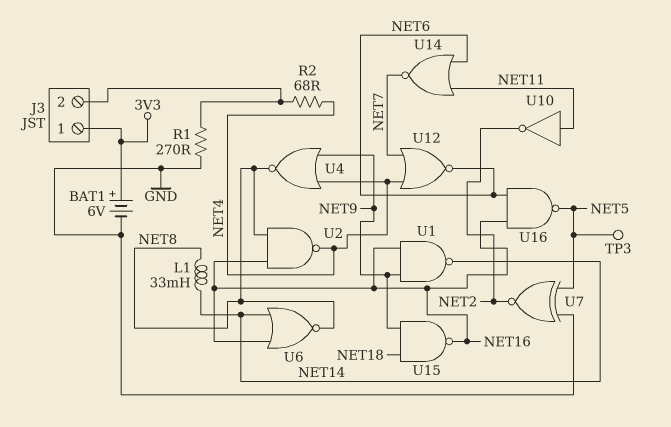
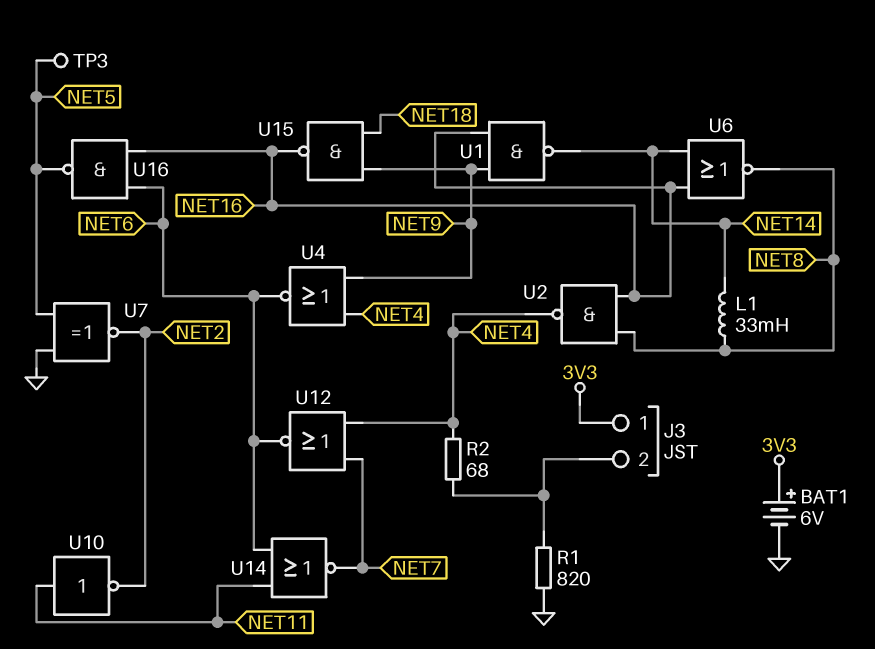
R1: 270 (GND, J3/2) -> 820 (GND, J3/2)
U4: NOR (in NET4, in NET9, out NET8) -> NOR (in NET4, in NET9, out NET6)

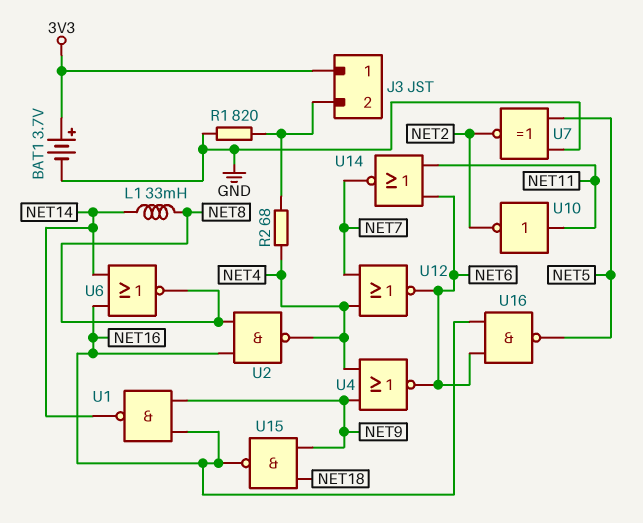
BAT1: 6V (plus 3V3, minus GND) -> 3.7V (plus 3V3, minus GND)
TP3: test point (NET5) -> none

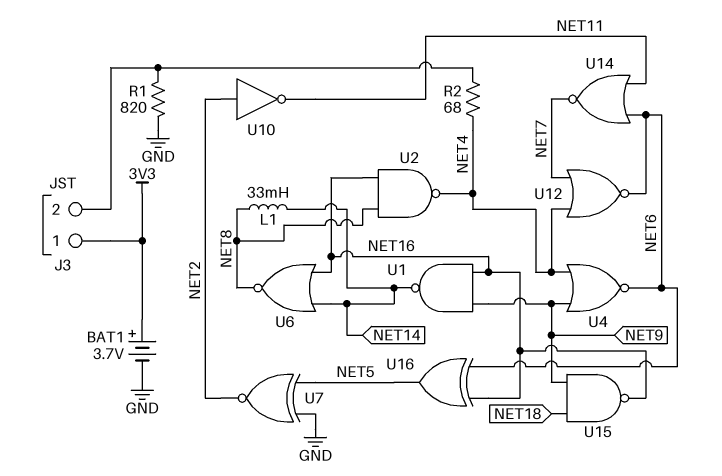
U10: NOT (in NET11, out NET2) -> NOT (in NET2, out NET11)
U16: NAND (in NET6, in NET16, out NET5) -> XOR (in NET6, in NET16, out NET5)

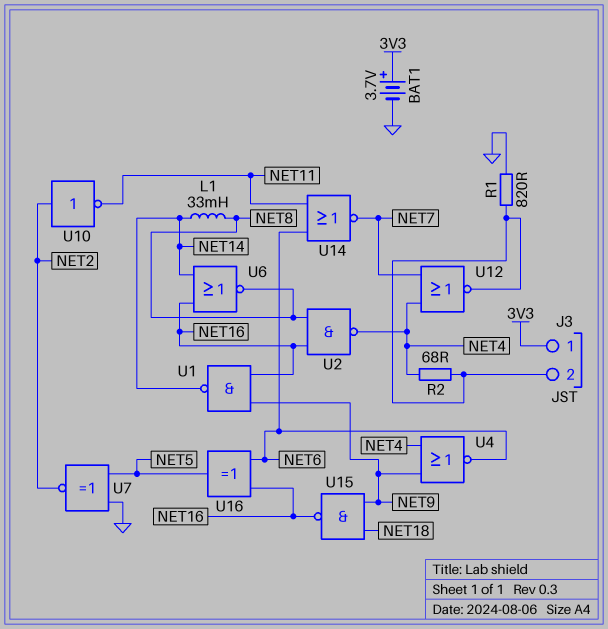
U12: NOR (in NET4, in NET7, out NET6) -> NOR (in NET4, in NET7, out J3/2)

